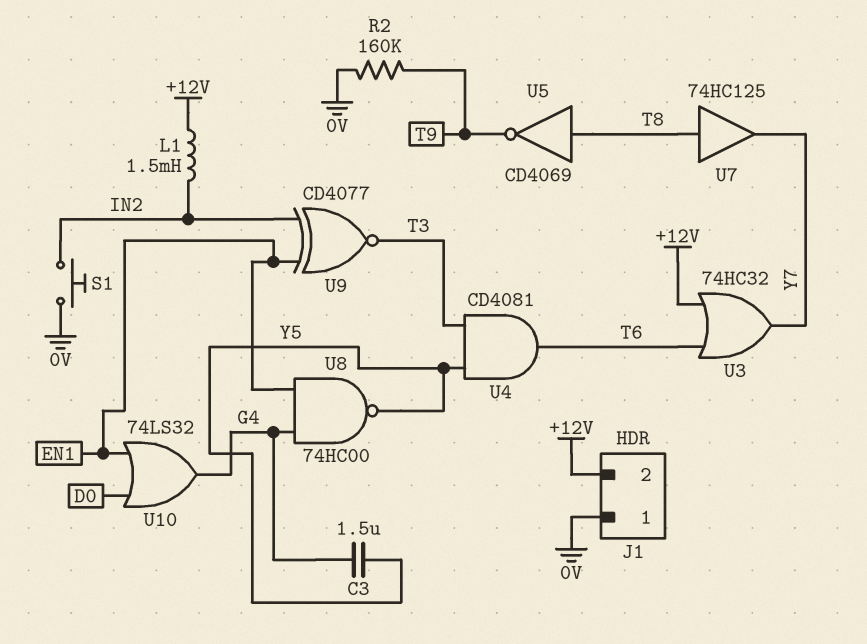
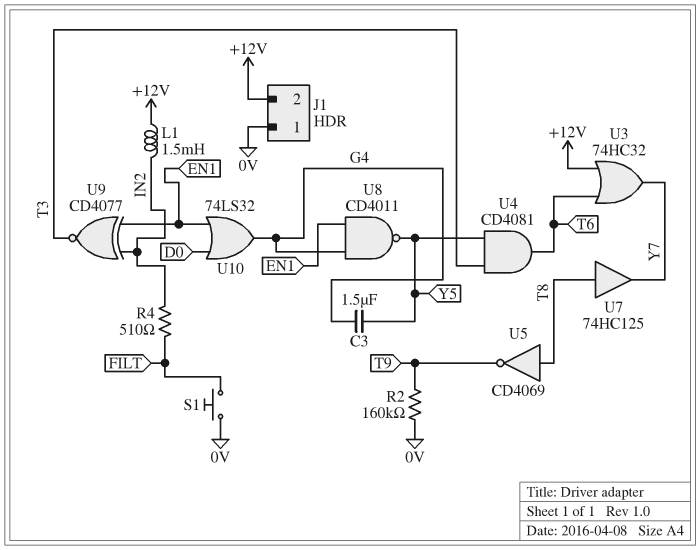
R4: none -> 510 (FILT, IN2)
S1: button (0V, IN2) -> button (0V, FILT)
U8: NAND 74HC00 (in EN1, in G4, out Y5) -> NAND CD4011 (in EN1, in G4, out Y5)

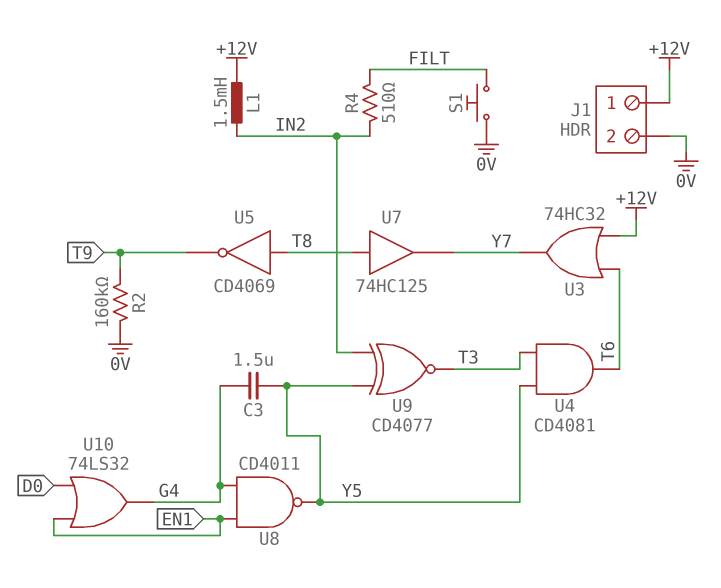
J1 pin 1: 0V -> +12V
J1 pin 2: +12V -> 0V
U9: XNOR CD4077 (in EN1, in IN2, out T3) -> XNOR CD4077 (in IN2, in Y5, out T3)

